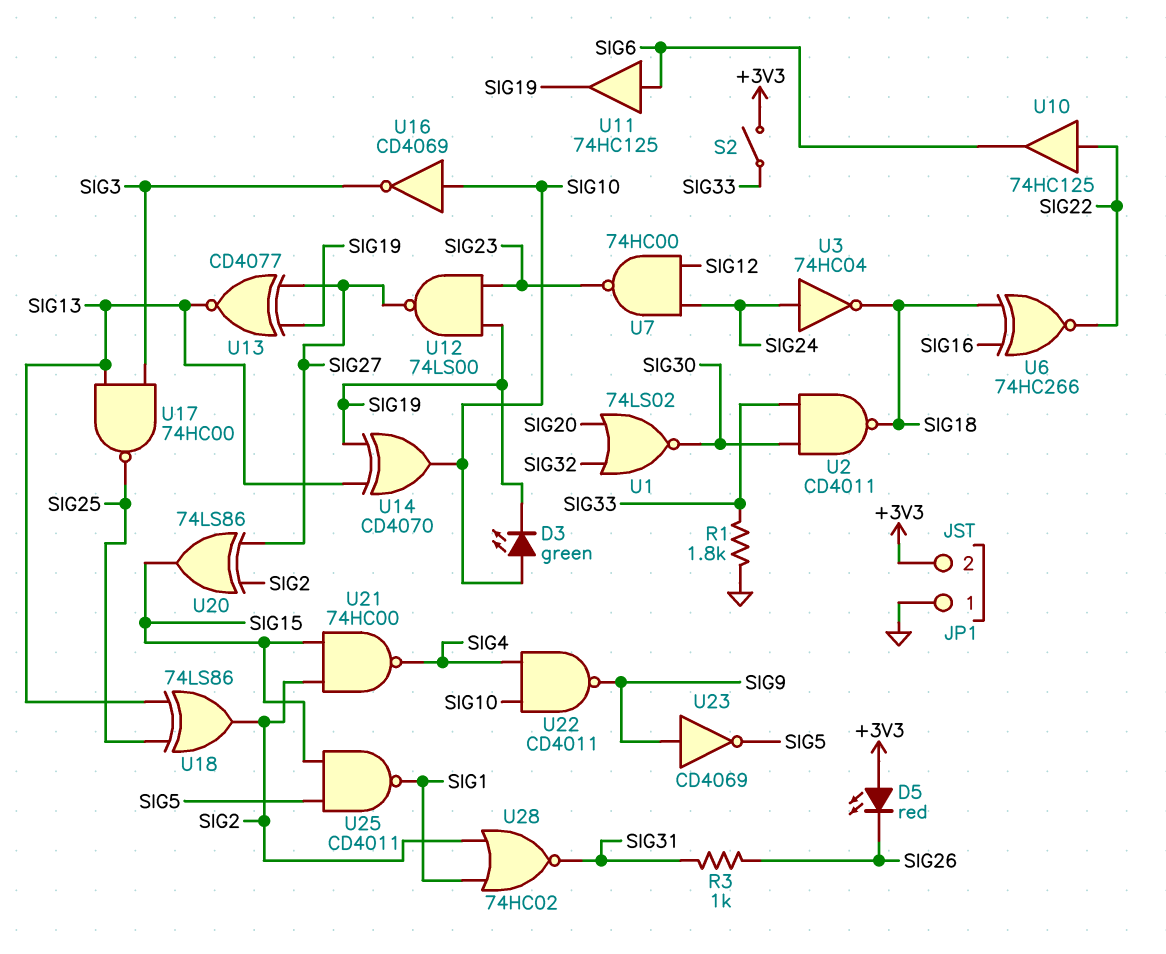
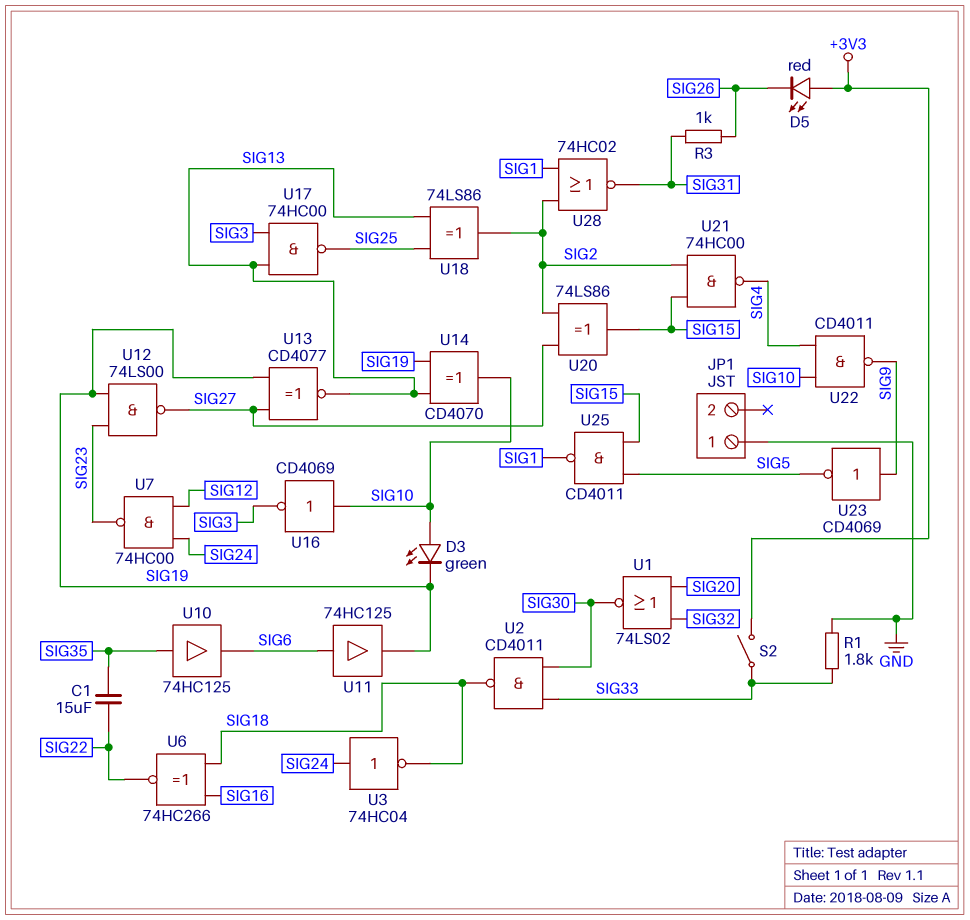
C1: none -> 15uF (SIG22, SIG35)
JP1 pin 2: +3V3 -> none
U10: buffer 74HC125 (in SIG22, out SIG6) -> buffer 74HC125 (in SIG35, out SIG6)

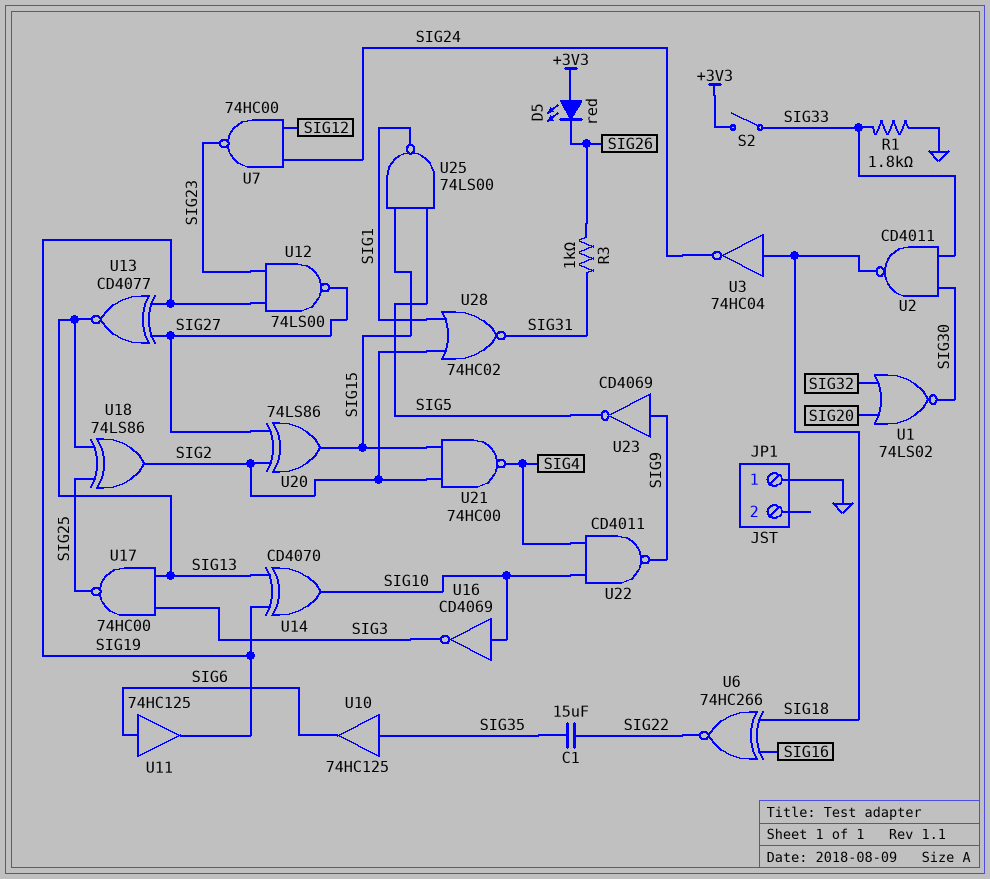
D3: LED green (A SIG10, K SIG19) -> none
U3: NOT 74HC04 (in SIG24, out SIG18) -> NOT 74HC04 (in SIG18, out SIG24)
U25: NAND CD4011 (in SIG5, in SIG15, out SIG1) -> NAND 74LS00 (in SIG5, in SIG15, out SIG1)

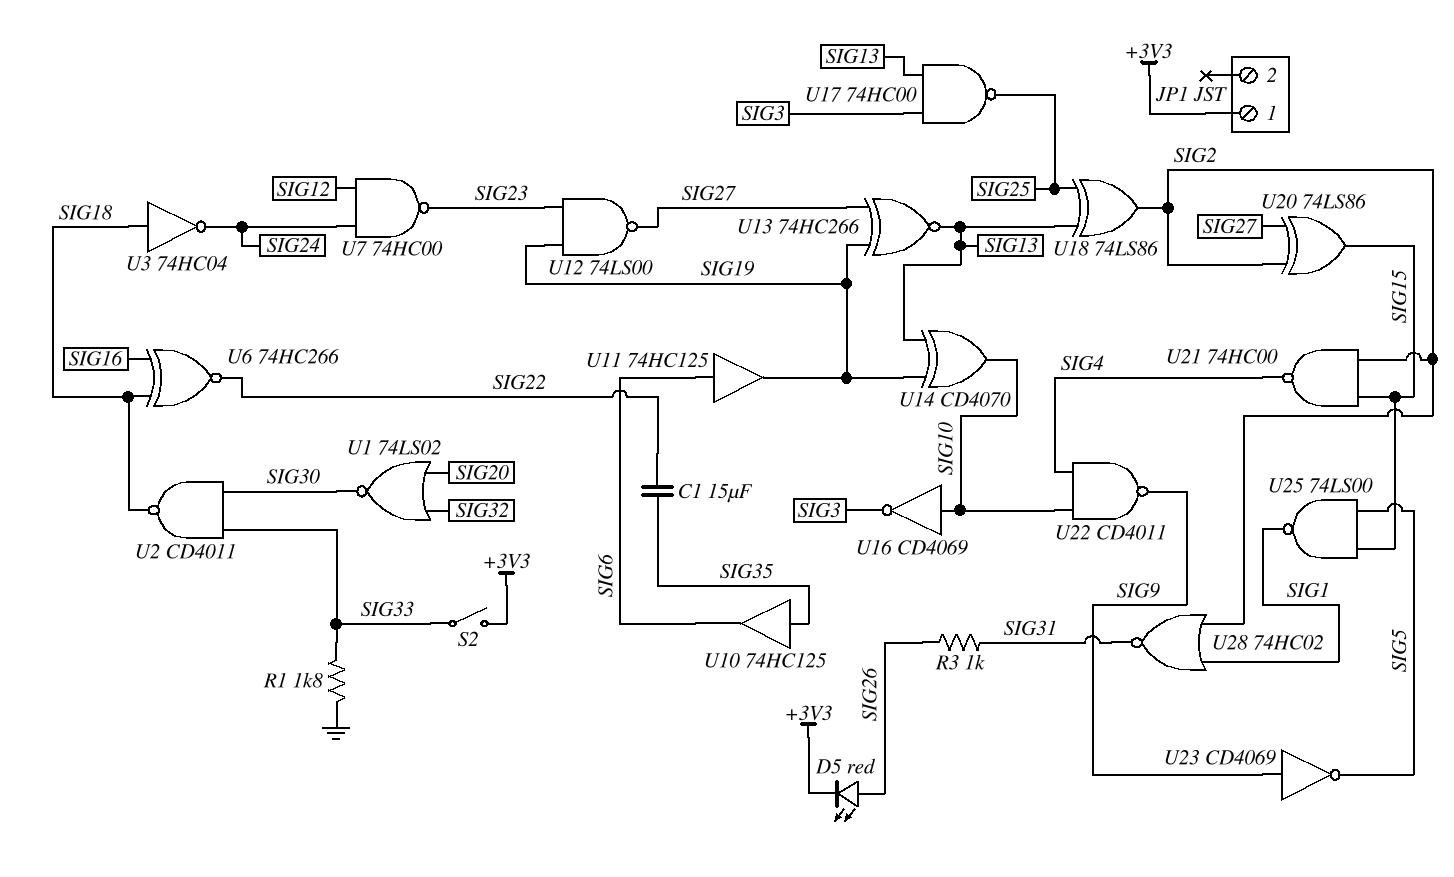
D5: LED red (A +3V3, K SIG26) -> LED red (A SIG26, K +3V3)
JP1 pin 1: GND -> +3V3
U13: XNOR CD4077 (in SIG19, in SIG27, out SIG13) -> XNOR 74HC266 (in SIG19, in SIG27, out SIG13)

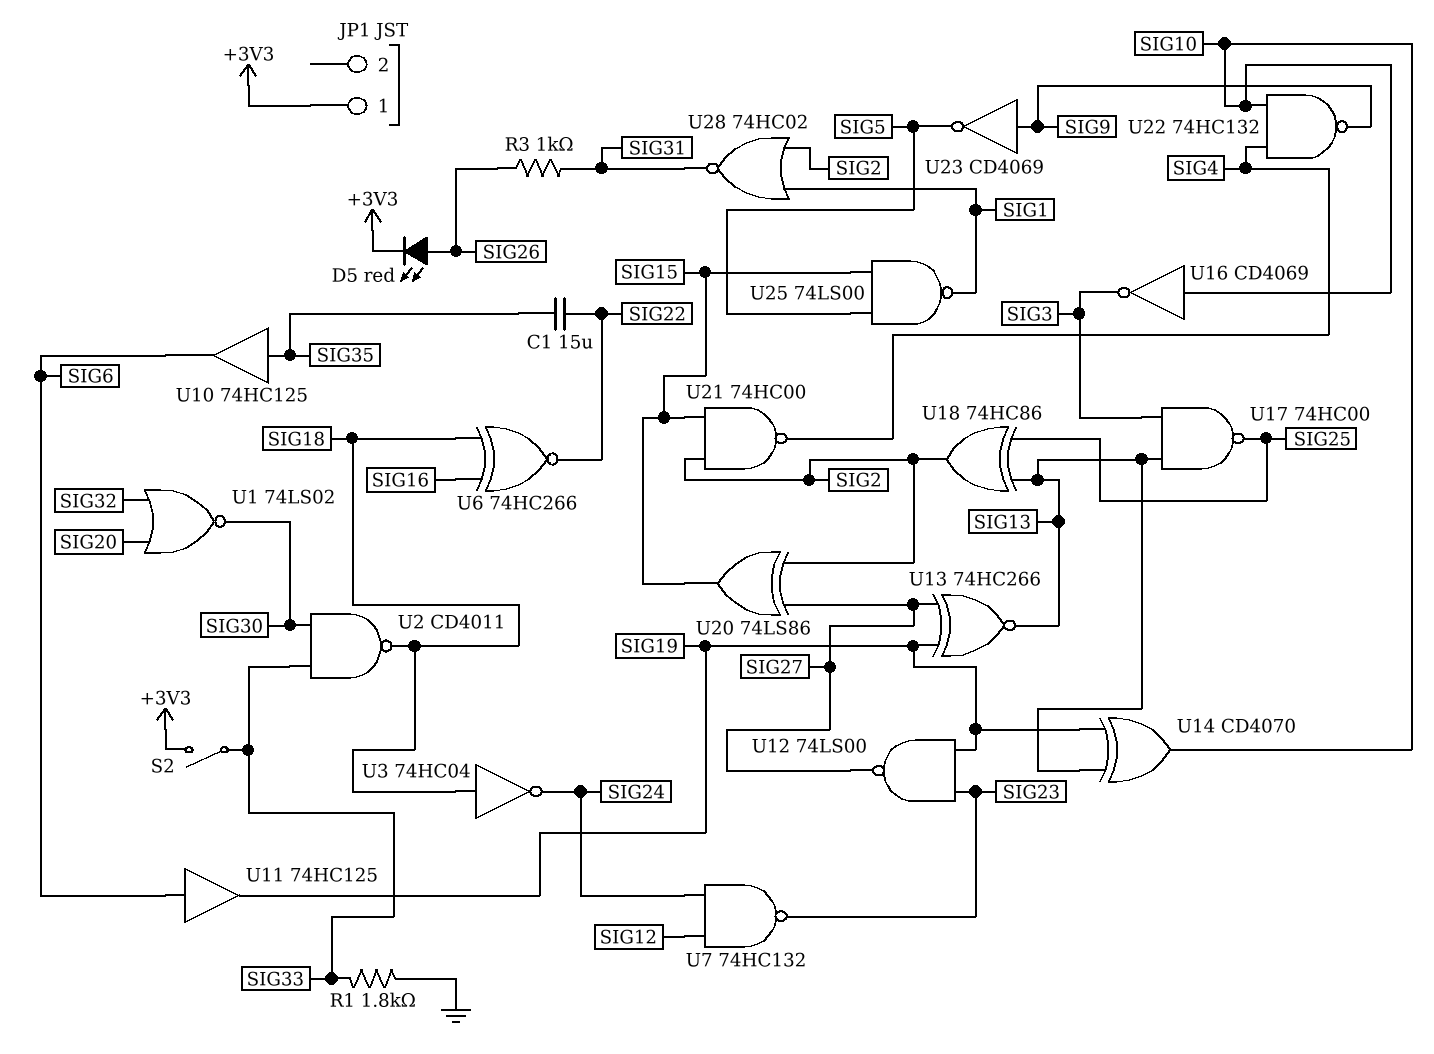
U7: NAND 74HC00 (in SIG12, in SIG24, out SIG23) -> NAND 74HC132 (in SIG12, in SIG24, out SIG23)
U18: XOR 74LS86 (in SIG13, in SIG25, out SIG2) -> XOR 74HC86 (in SIG13, in SIG25, out SIG2)
U22: NAND CD4011 (in SIG4, in SIG10, out SIG9) -> NAND 74HC132 (in SIG4, in SIG10, out SIG9)

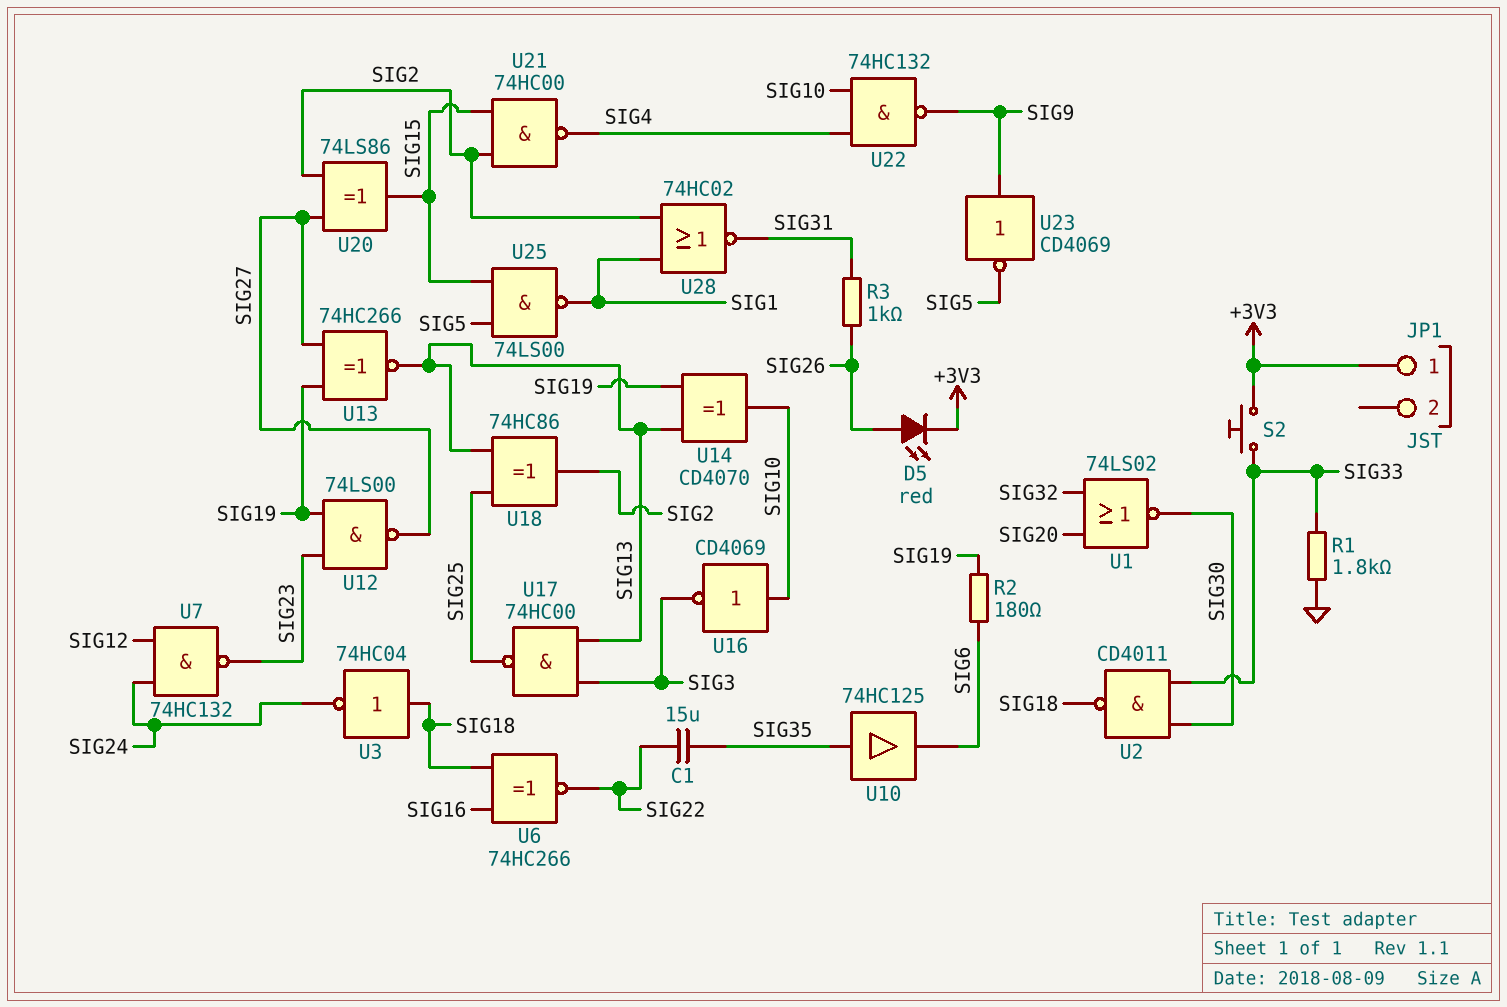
R2: none -> 180 (SIG6, SIG19)
S2: switch (+3V3, SIG33) -> button (+3V3, SIG33)
U11: buffer 74HC125 (in SIG6, out SIG19) -> none

